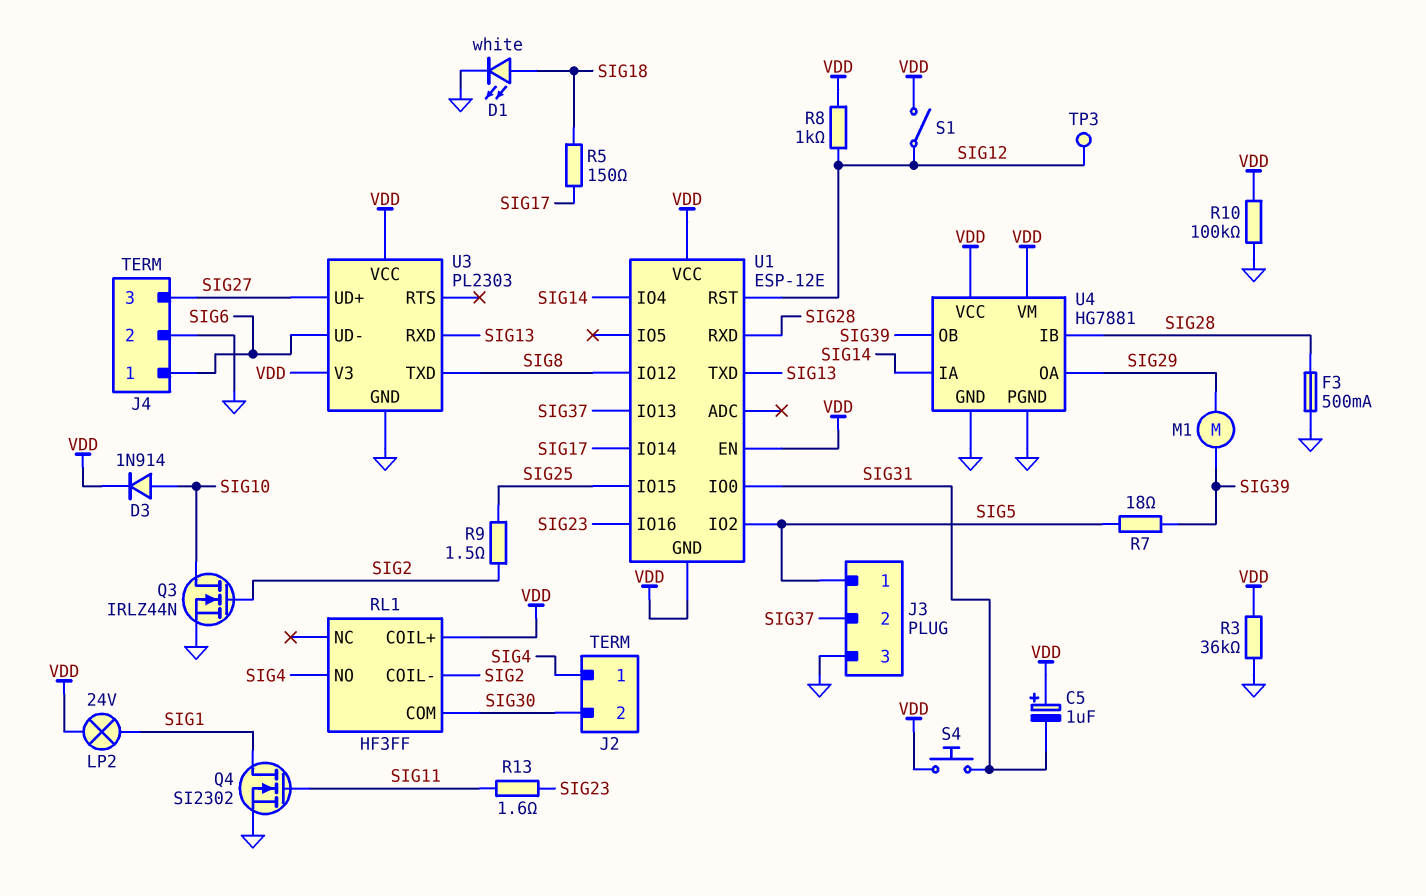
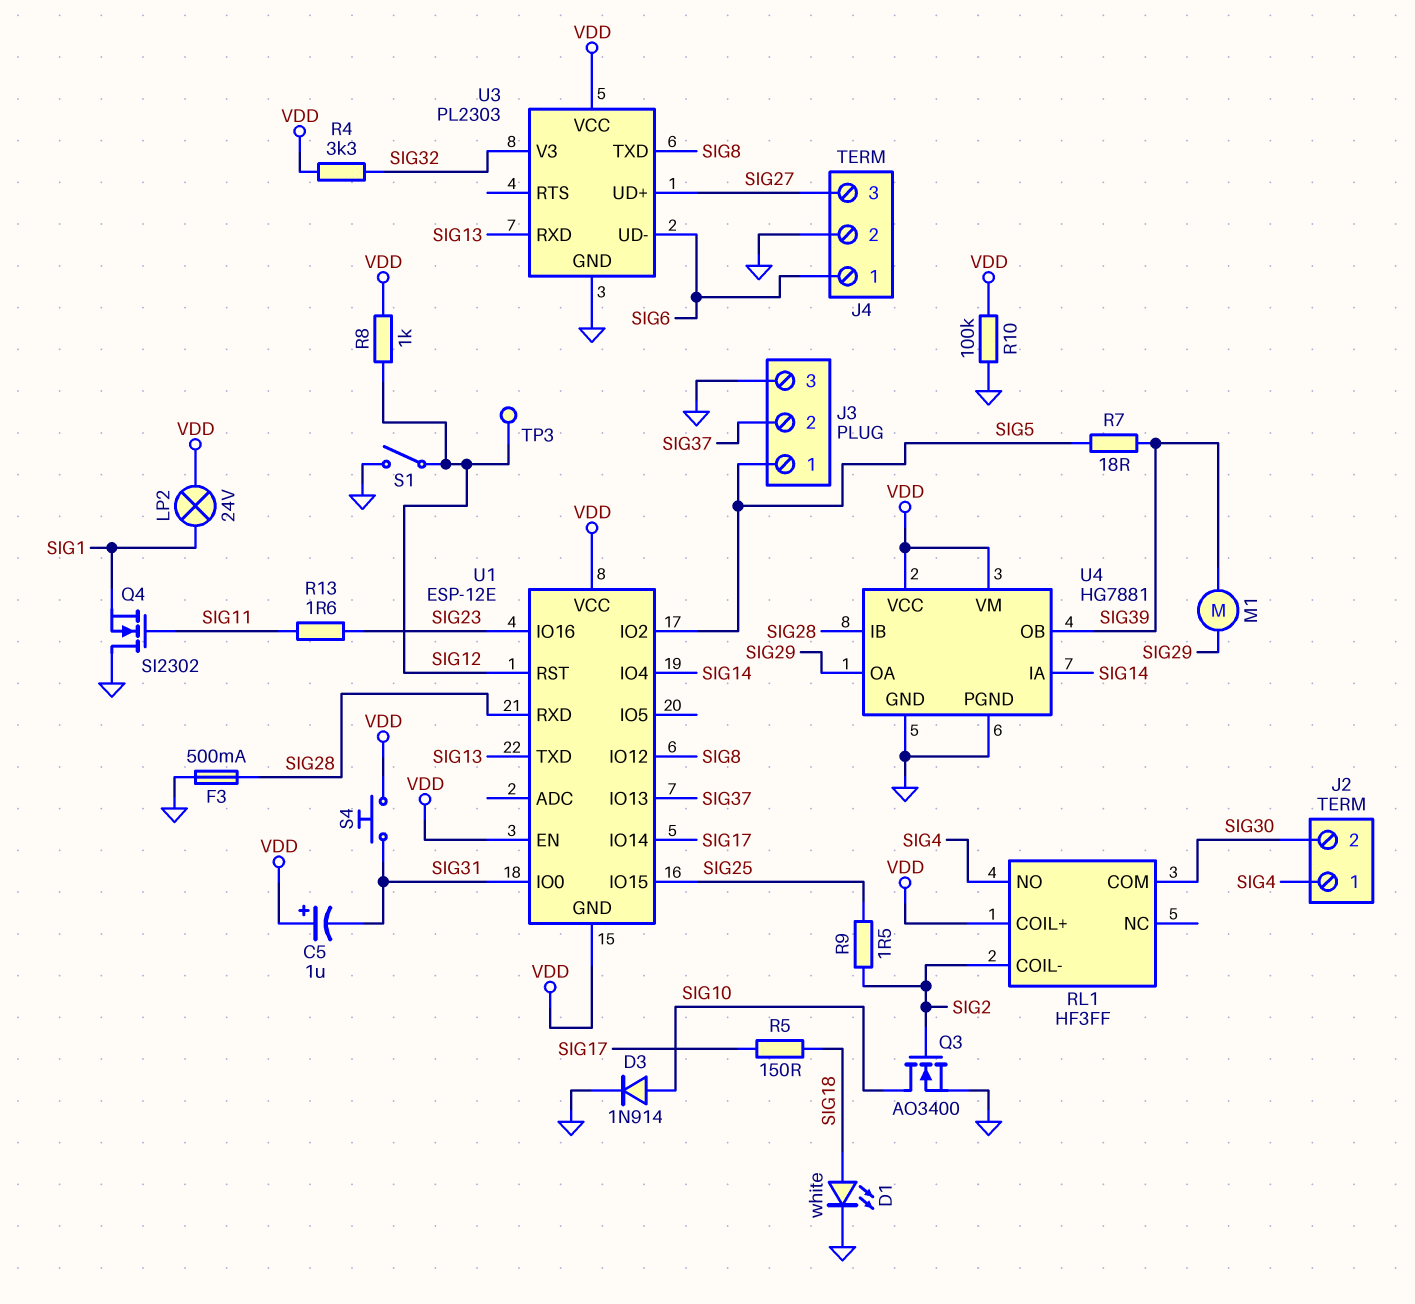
D3: diode 1N914 (A SIG10, K VDD) -> diode 1N914 (A SIG10, K GND)
Q3: NMOS IRLZ44N (G SIG2, D SIG10, S GND) -> NMOS AO3400 (G SIG2, D SIG10, S GND)
Q4: NMOS SI2302 (G SIG11, D SIG1, S GND) -> NMOS SI2302 (G SIG11, D GND, S SIG1)
R3: 36k (GND, VDD) -> none
R4: none -> 3.3k (SIG32, VDD)
S1: switch (SIG12, VDD) -> switch (GND, SIG12)
U3 pin V3: VDD -> SIG32

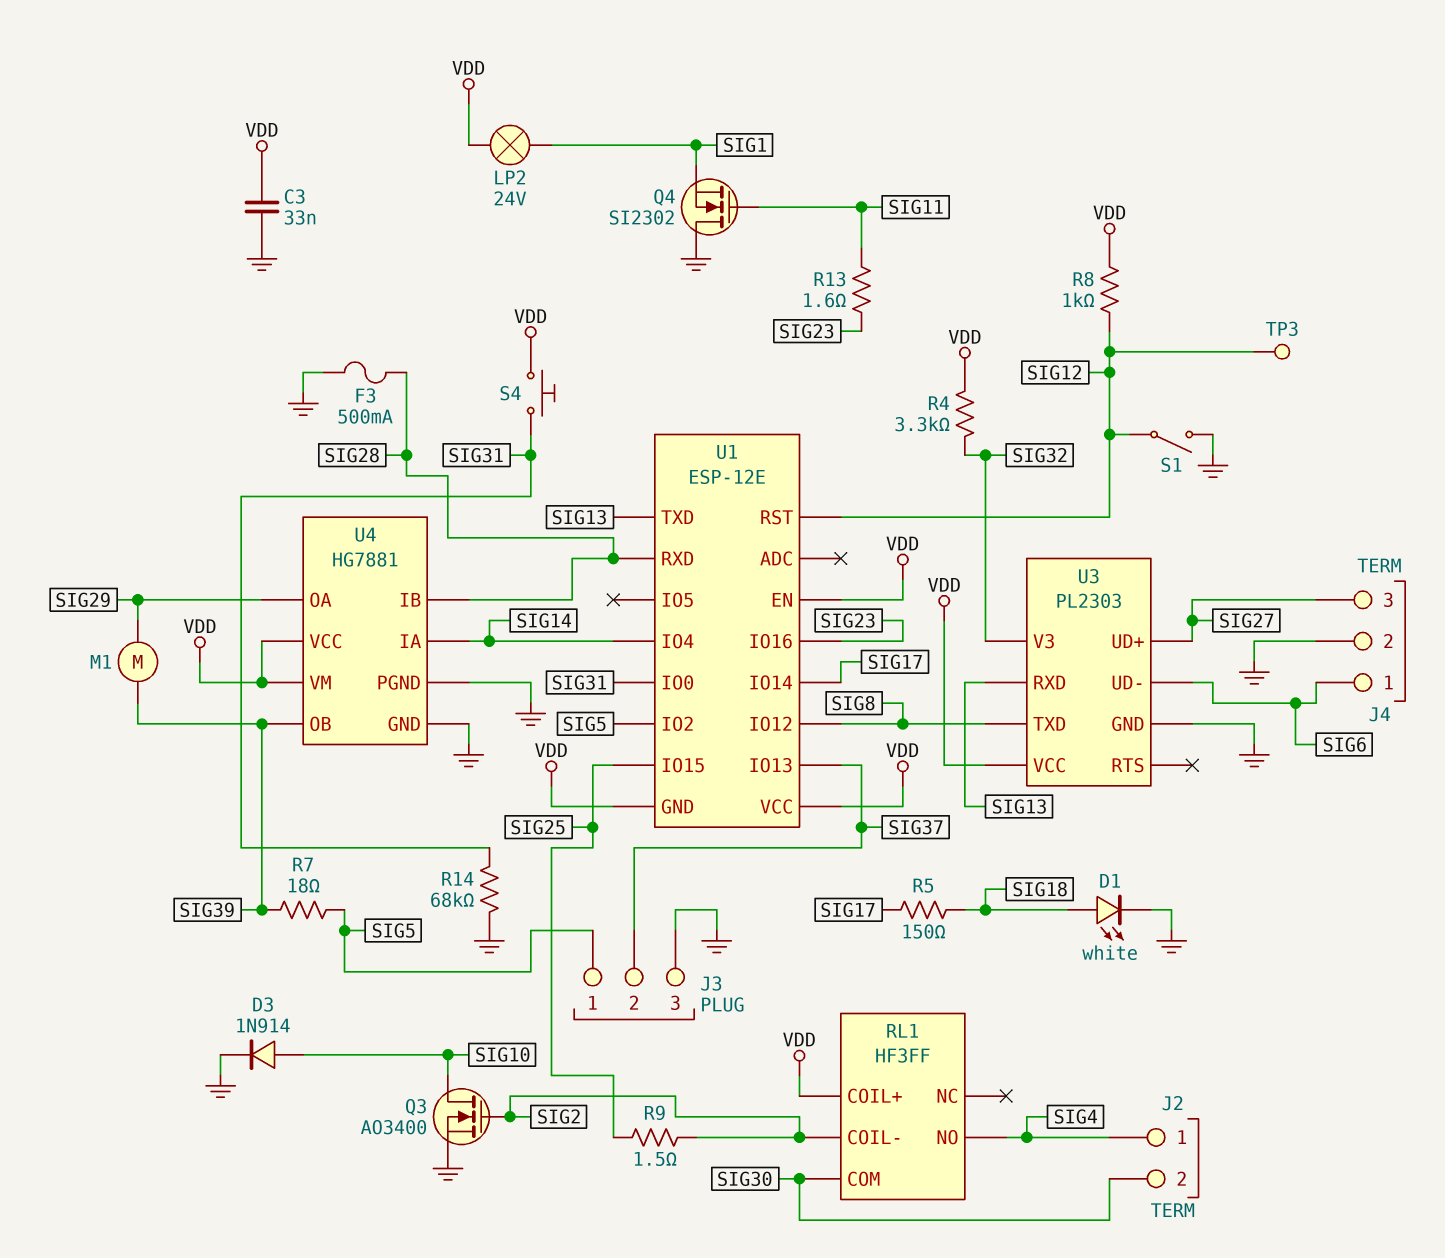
C3: none -> 33nF (GND, VDD)
C5: 1uF (plus VDD, minus SIG31) -> none
R10: 100k (GND, VDD) -> none
R14: none -> 68k (GND, SIG31)

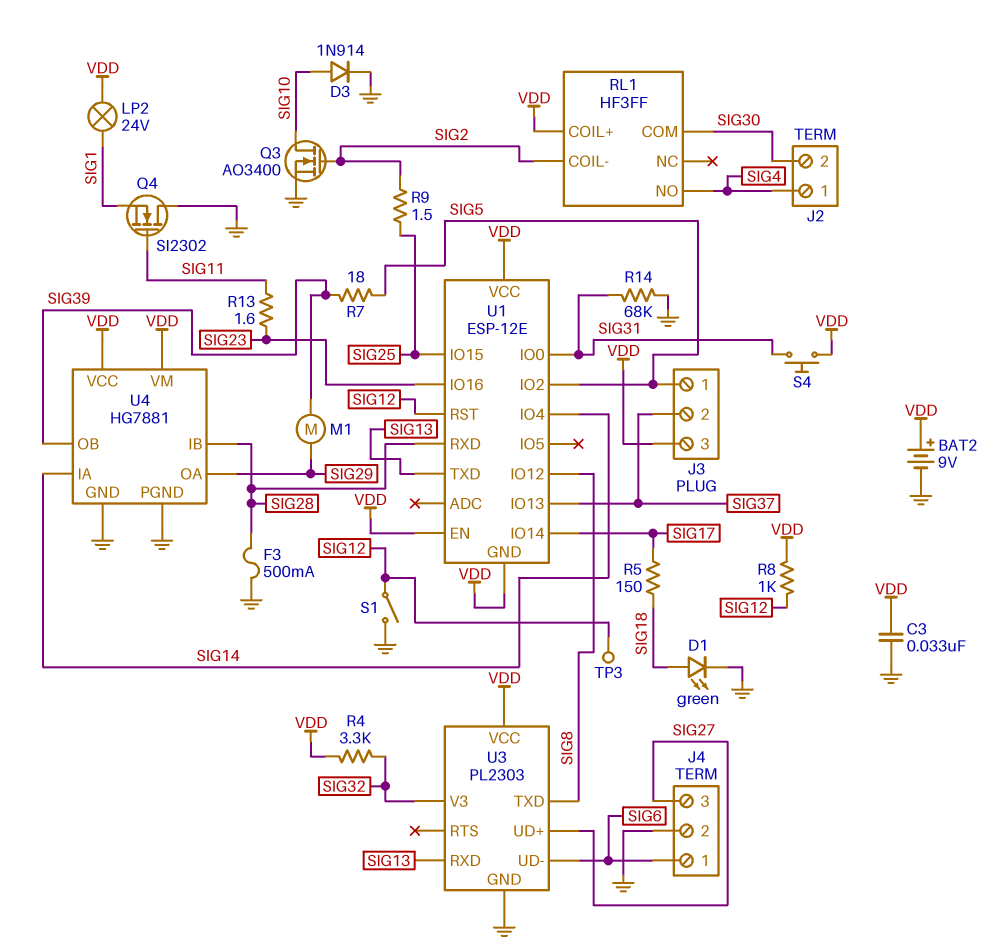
BAT2: none -> 9V (plus VDD, minus GND)
D1: LED white (A SIG18, K GND) -> LED green (A SIG18, K GND)
J3 pin 3: GND -> VDD

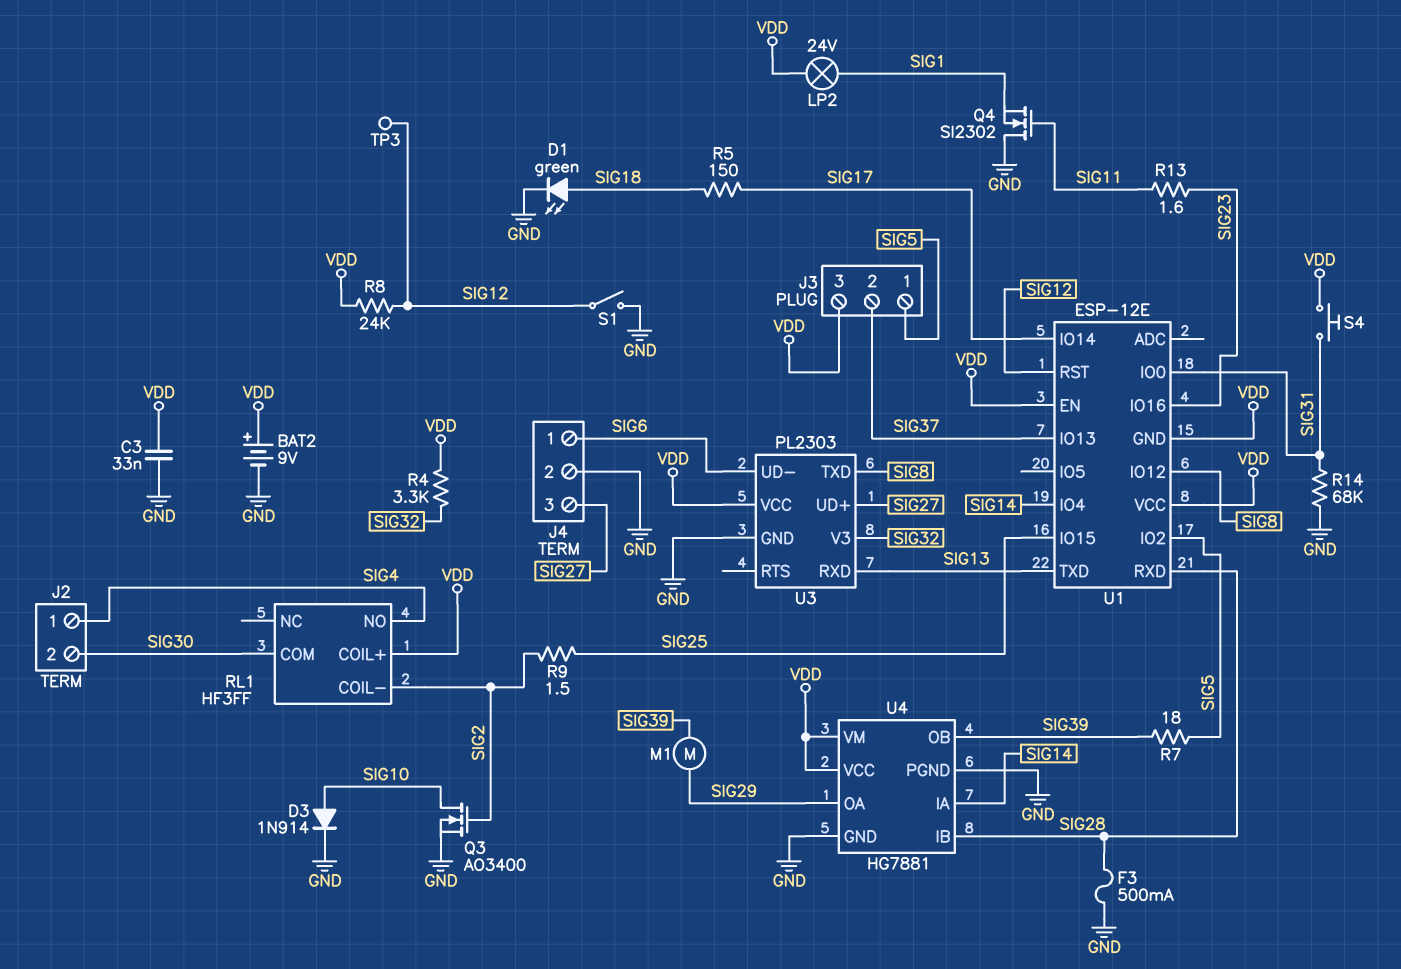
R8: 1k (SIG12, VDD) -> 24k (SIG12, VDD)

